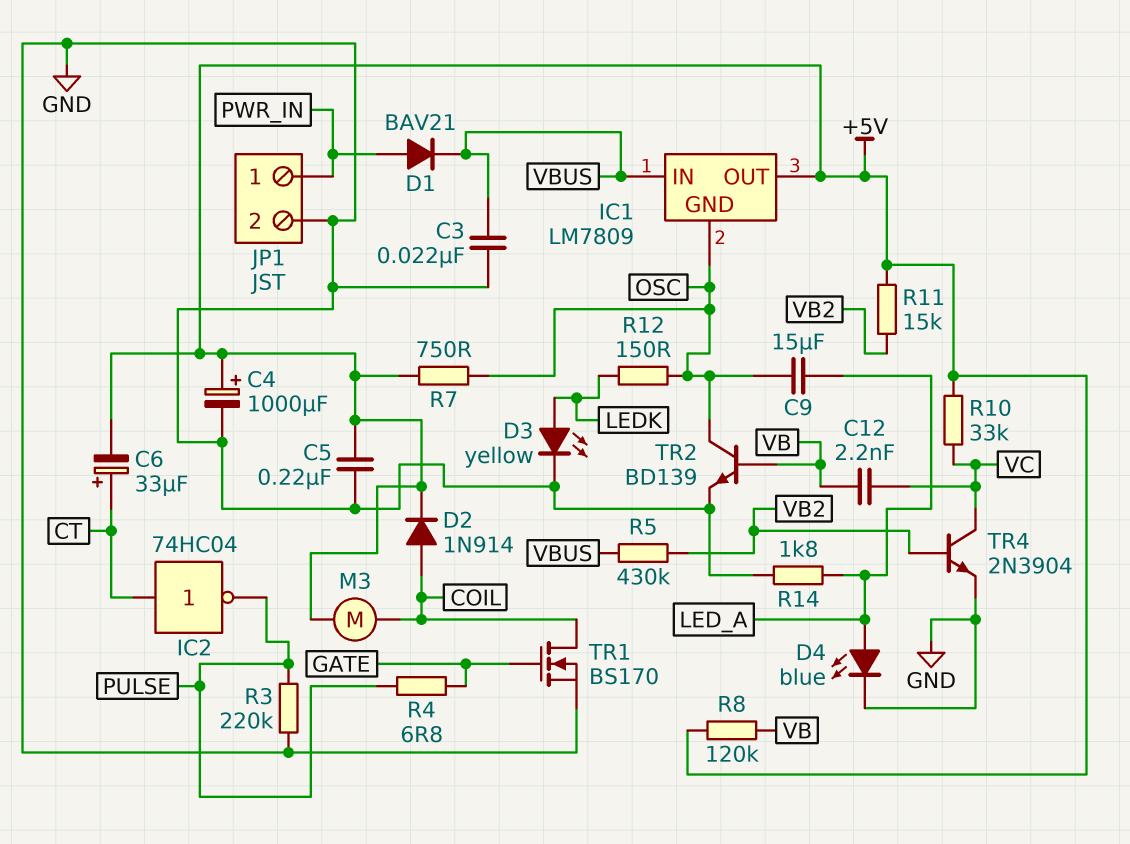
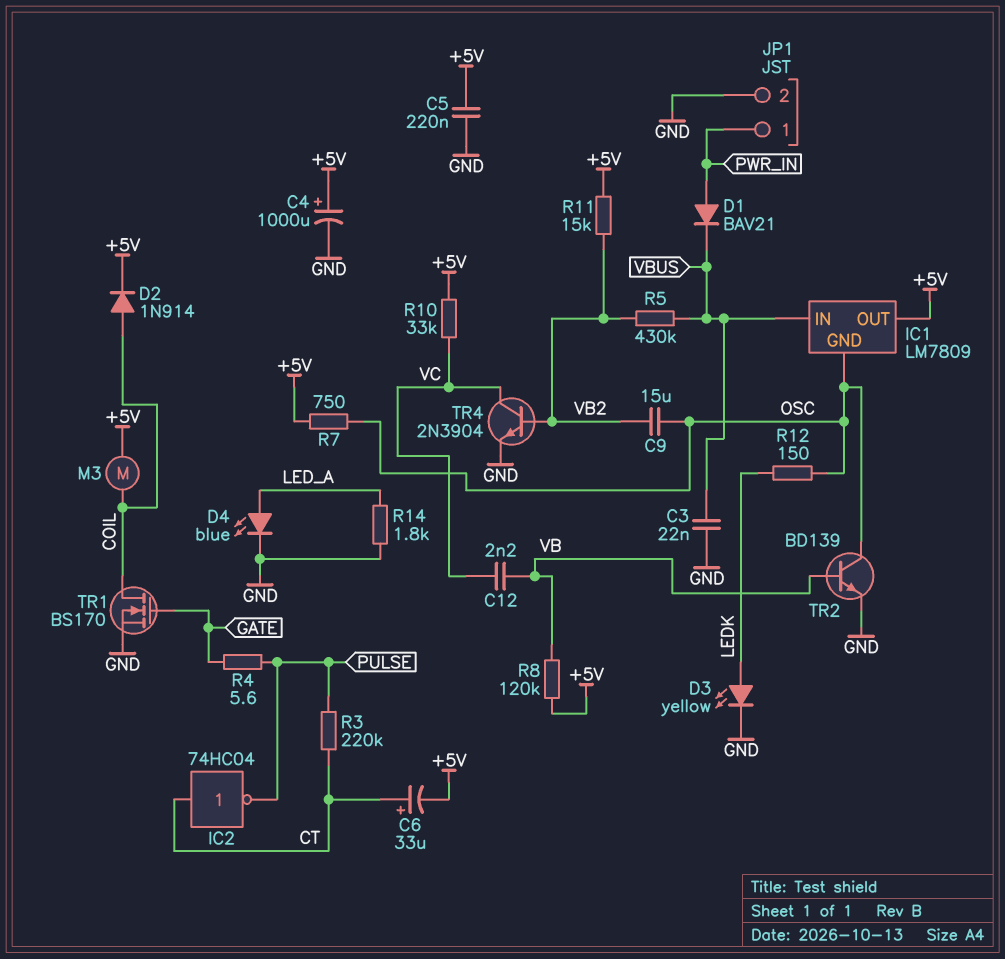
C9: 15uF (LED_A, OSC) -> 15uF (OSC, VB2)
R3: 220k (GND, PULSE) -> 220k (CT, PULSE)
R4: 6.8 (GATE, PULSE) -> 5.6 (GATE, PULSE)

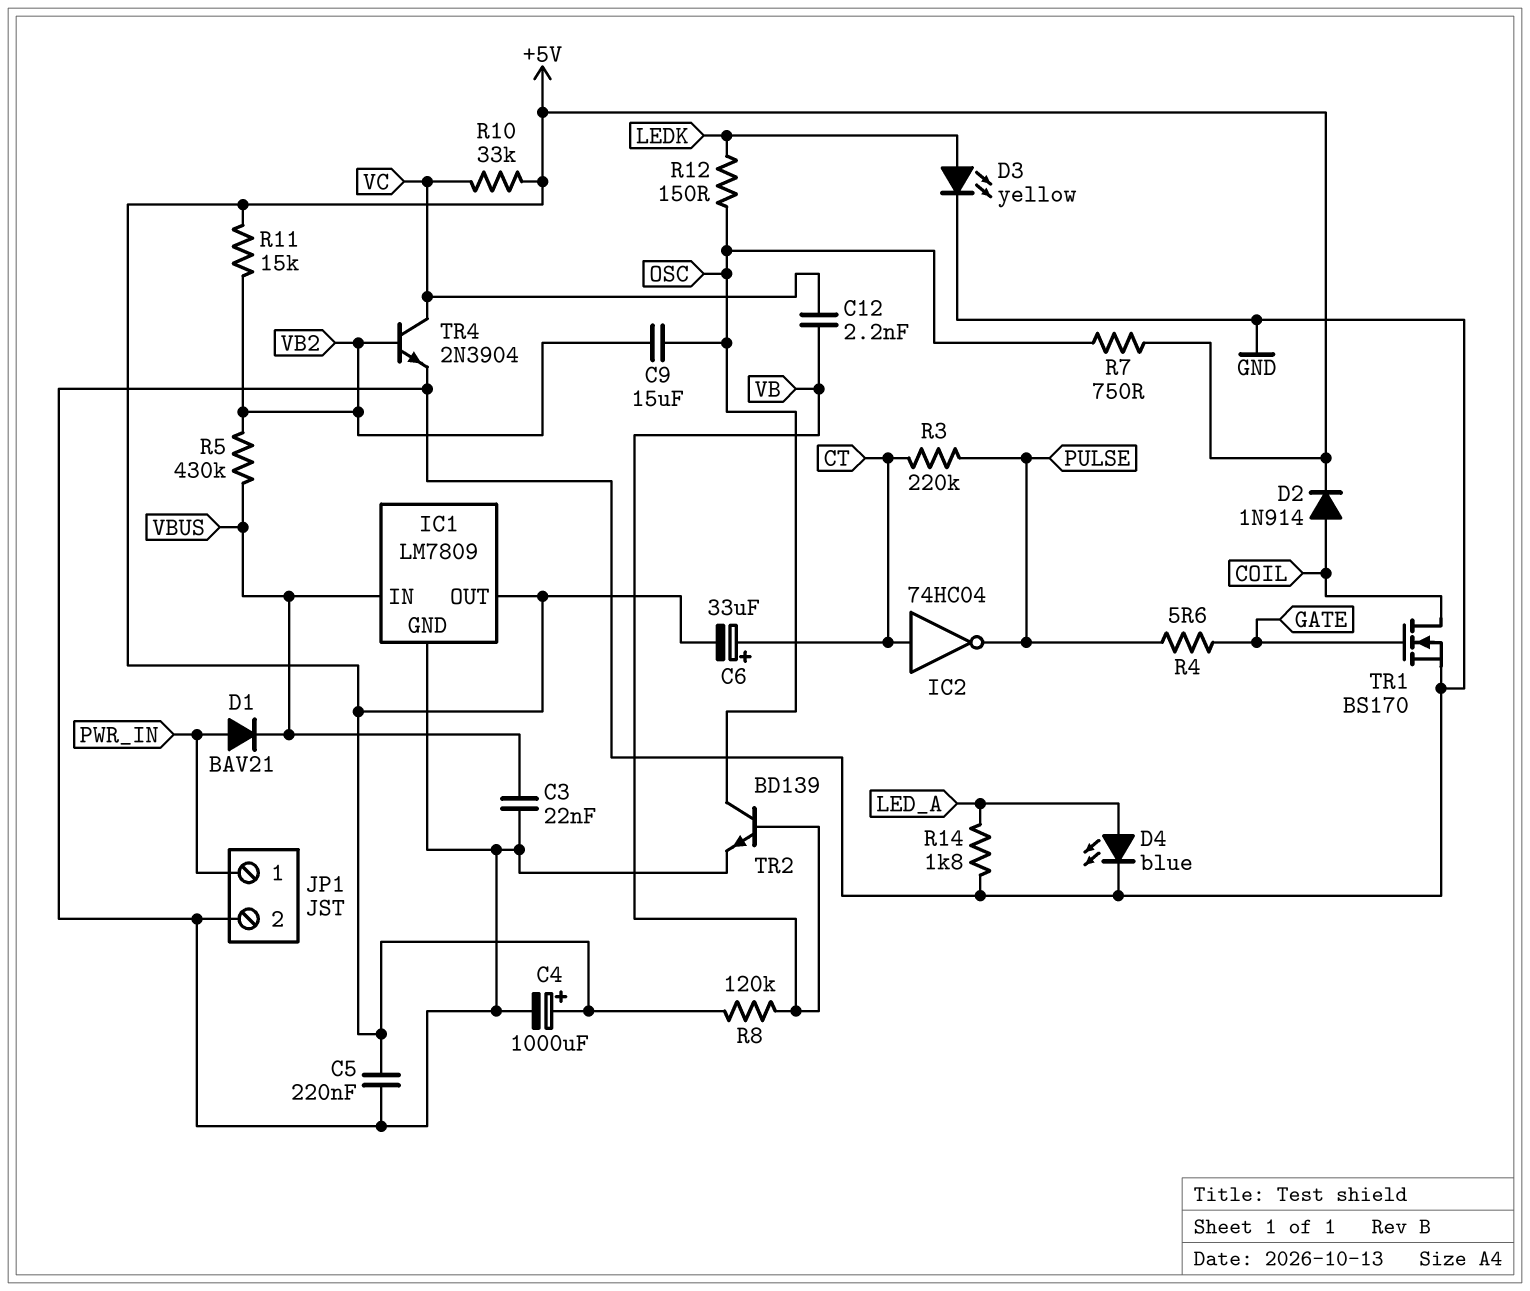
IC1 pin GND: OSC -> GND
M3: motor (+5V, COIL) -> none

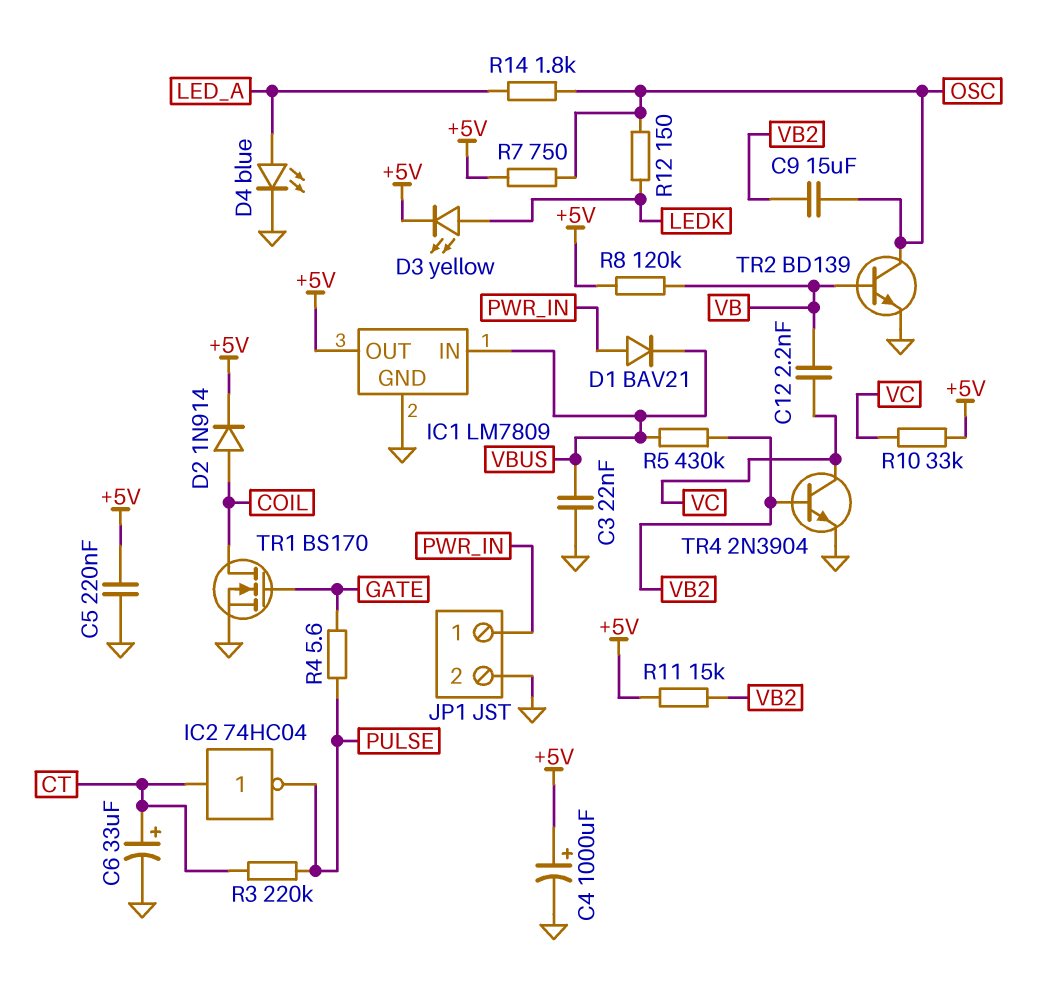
C6: 33uF (plus CT, minus +5V) -> 33uF (plus CT, minus GND)
D3: LED yellow (A LEDK, K GND) -> LED yellow (A LEDK, K +5V)
R14: 1.8k (GND, LED_A) -> 1.8k (LED_A, OSC)

